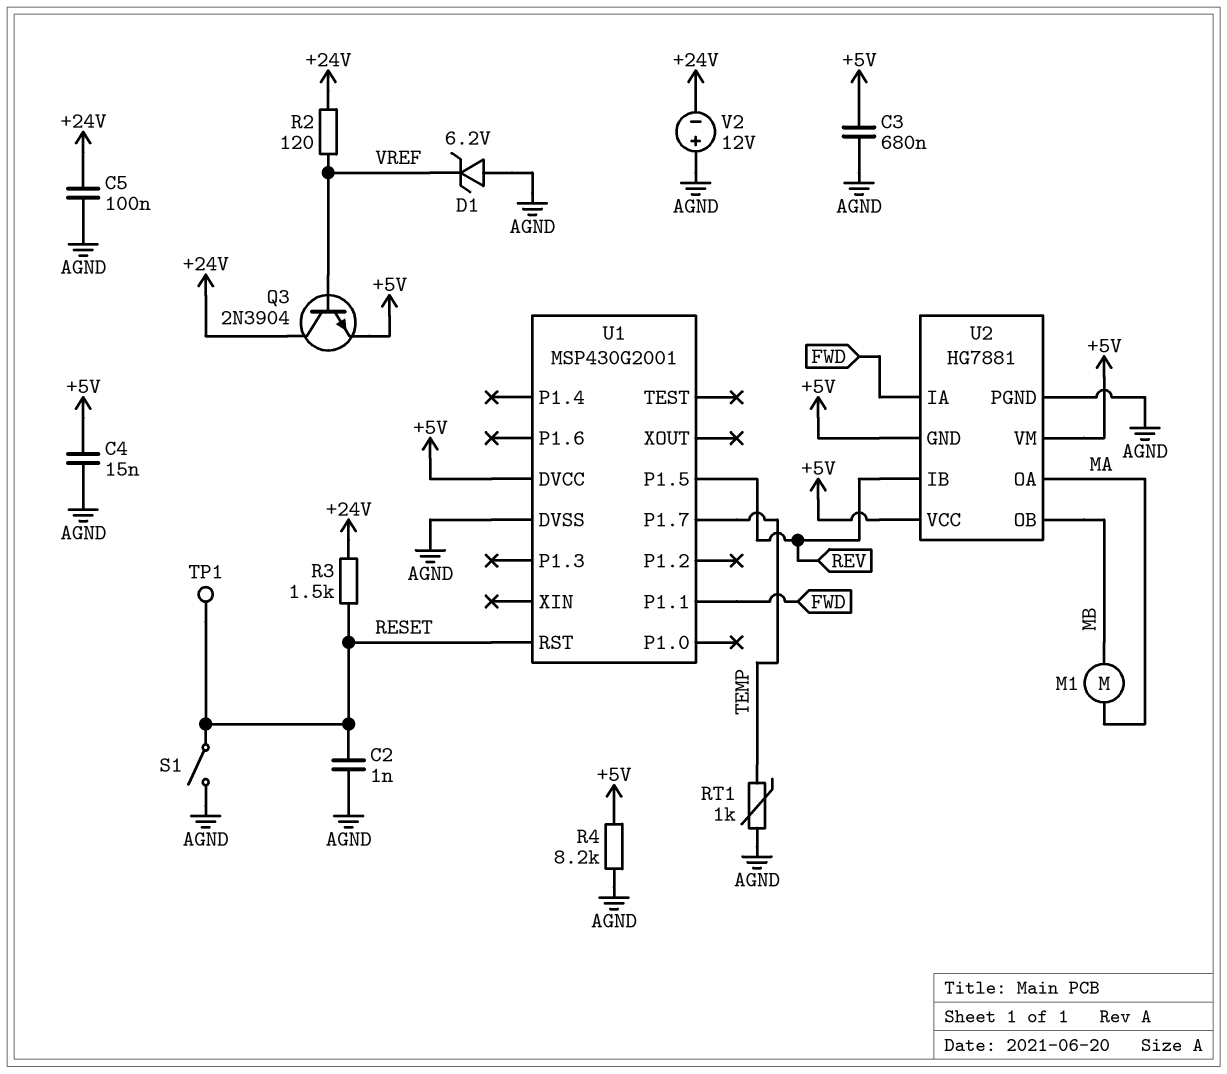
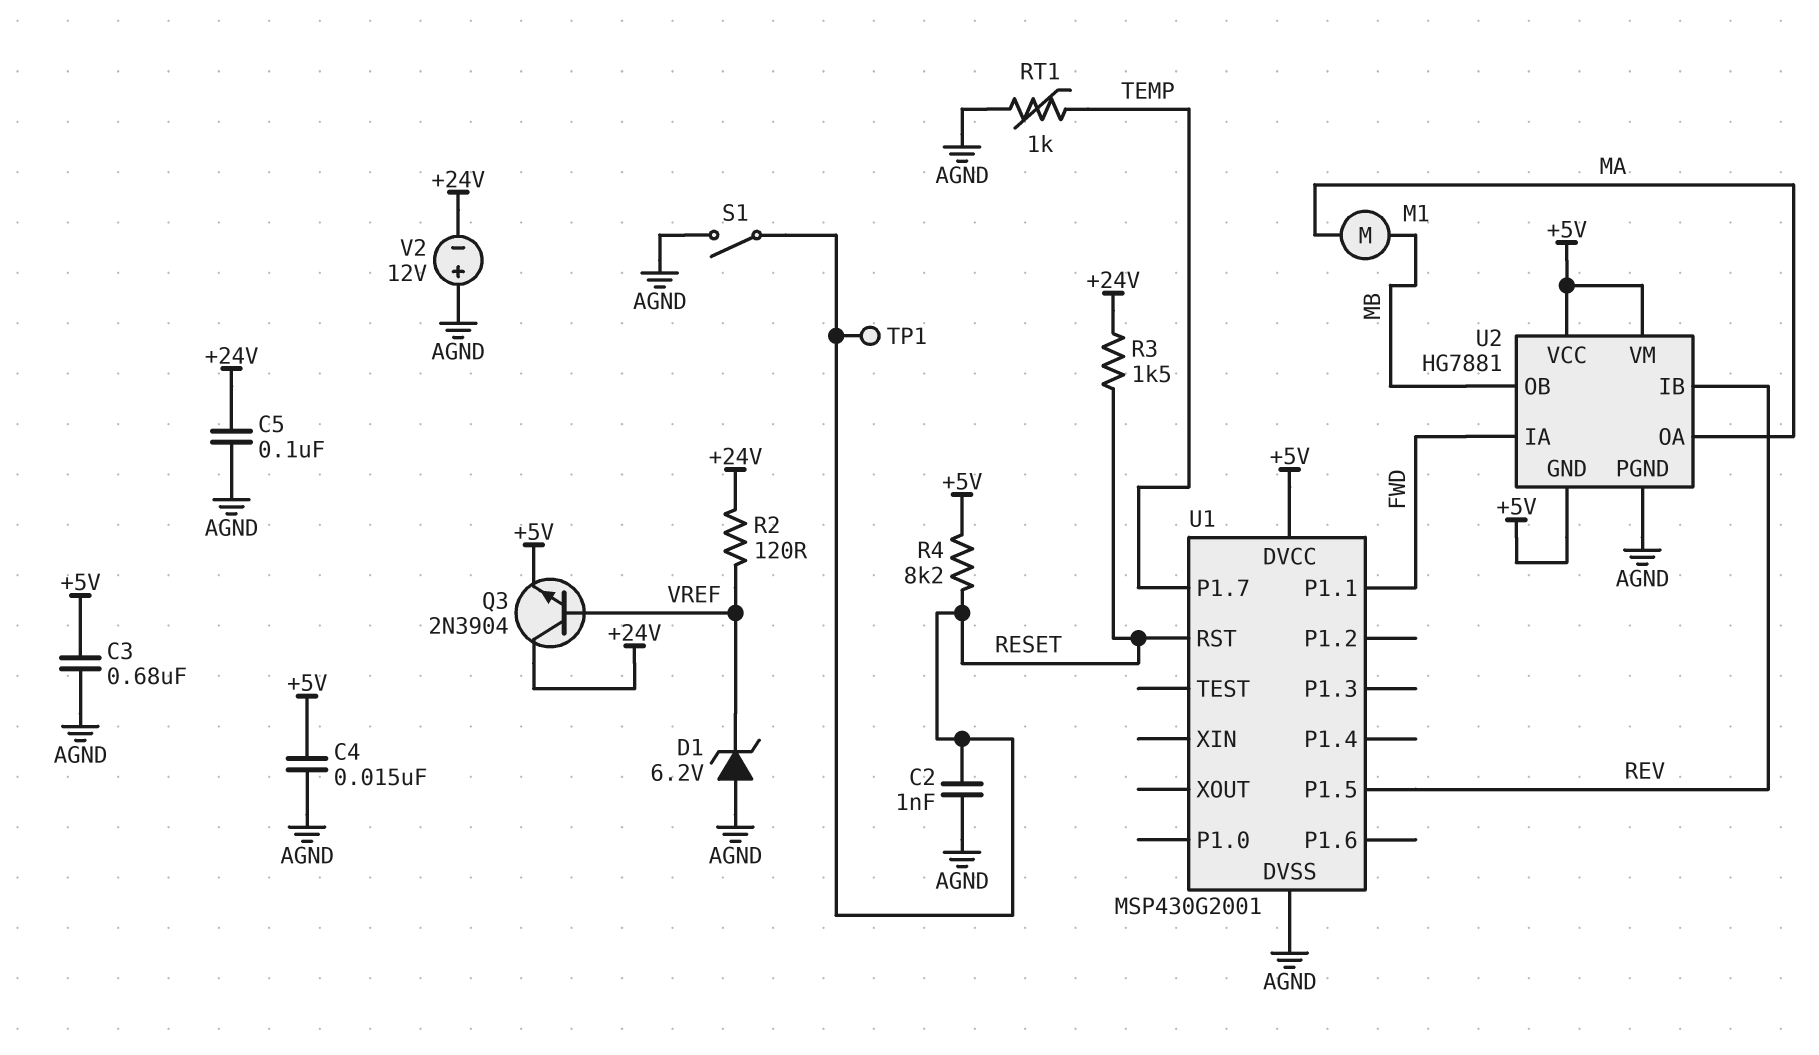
R4: 8.2k (+5V, AGND) -> 8.2k (+5V, RESET)

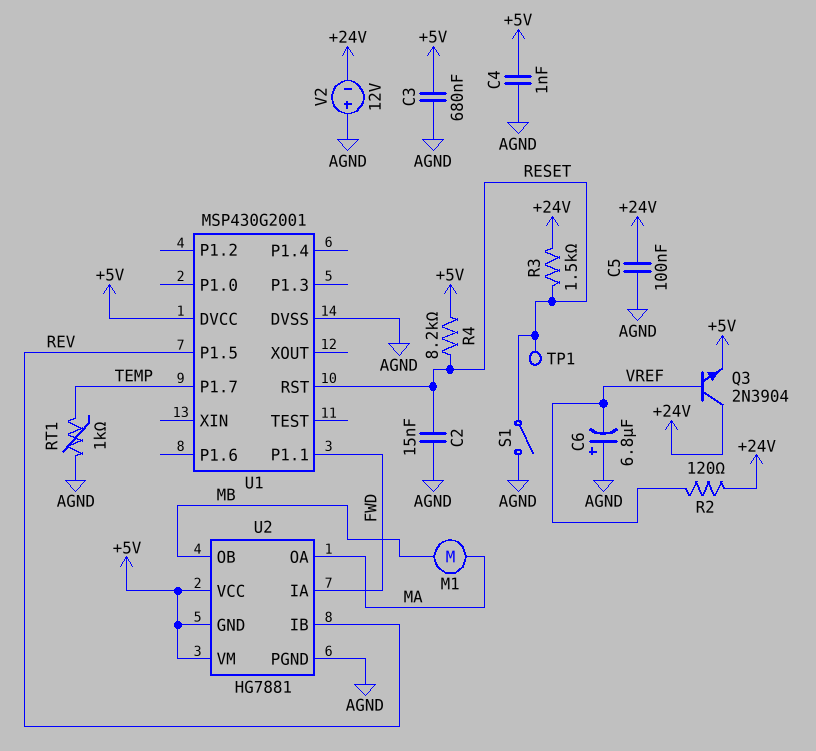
C2: 1nF (AGND, RESET) -> 15nF (AGND, RESET)
C4: 15nF (+5V, AGND) -> 1nF (+5V, AGND)
C6: none -> 6.8uF (plus AGND, minus VREF)
D1: zener 6.2V (A AGND, K VREF) -> none

